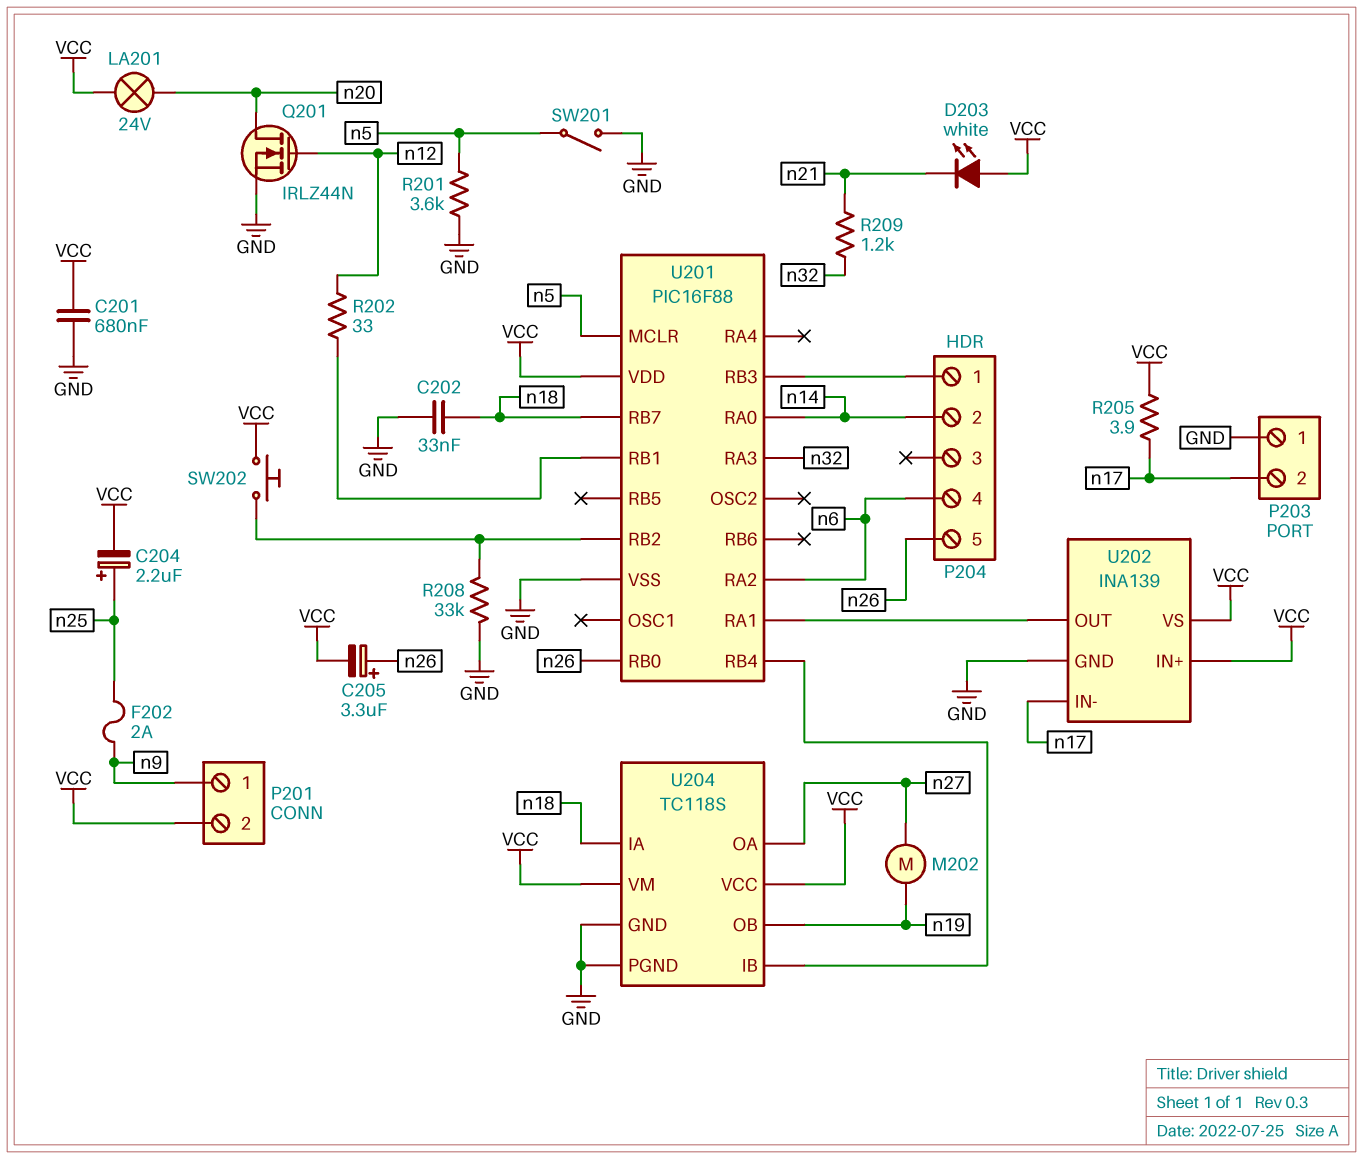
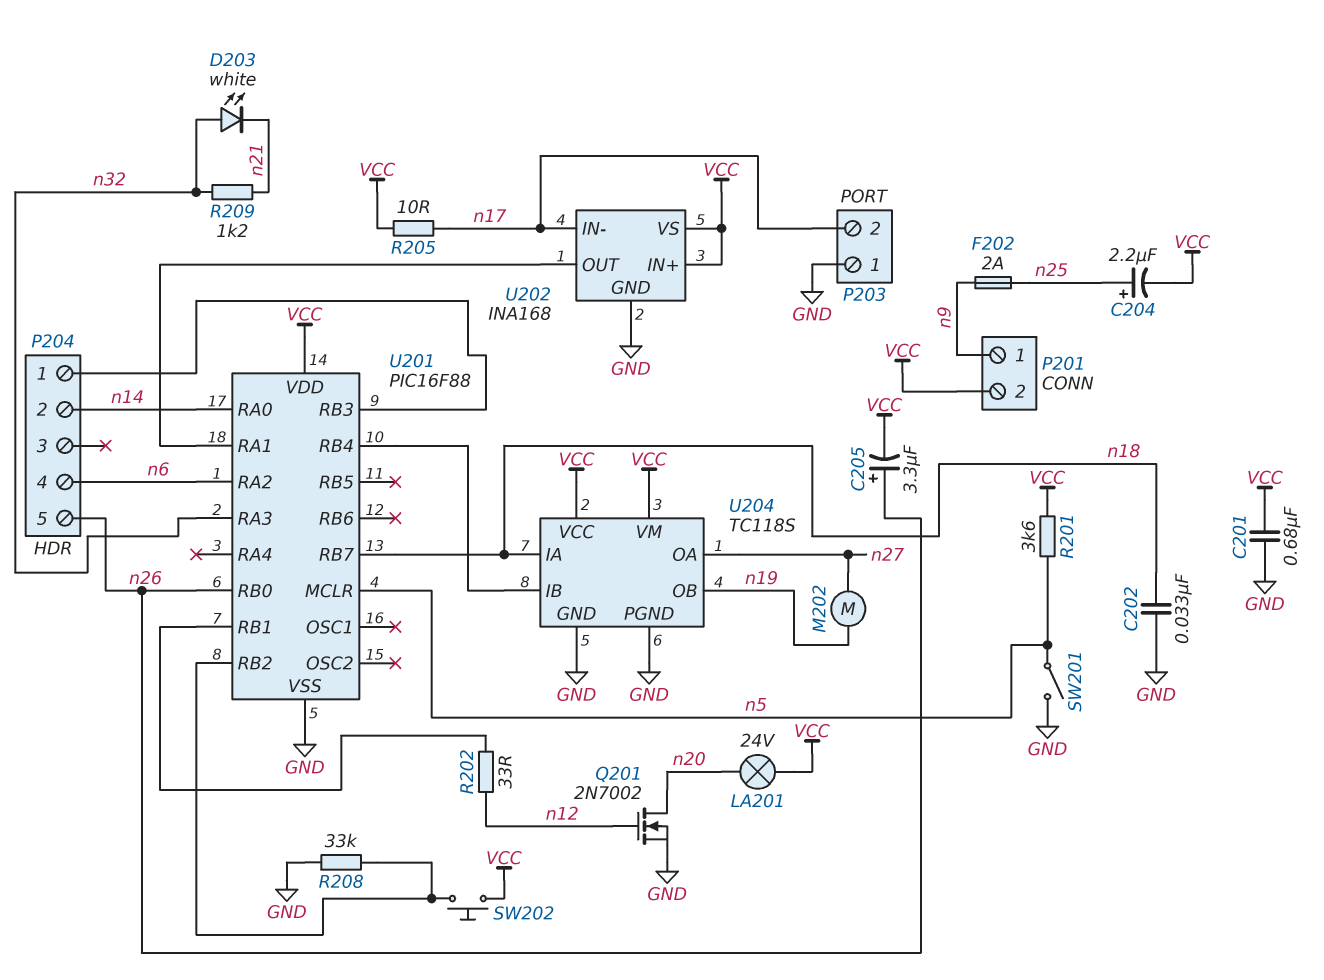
D203: LED white (A VCC, K n21) -> LED white (A n32, K n21)
Q201: NMOS IRLZ44N (G n12, D n20, S GND) -> NMOS 2N7002 (G n12, D n20, S GND)
R201: 3.6k (GND, n5) -> 3.6k (VCC, n5)
R205: 3.9 (VCC, n17) -> 10 (VCC, n17)
U202: INA139 -> INA168

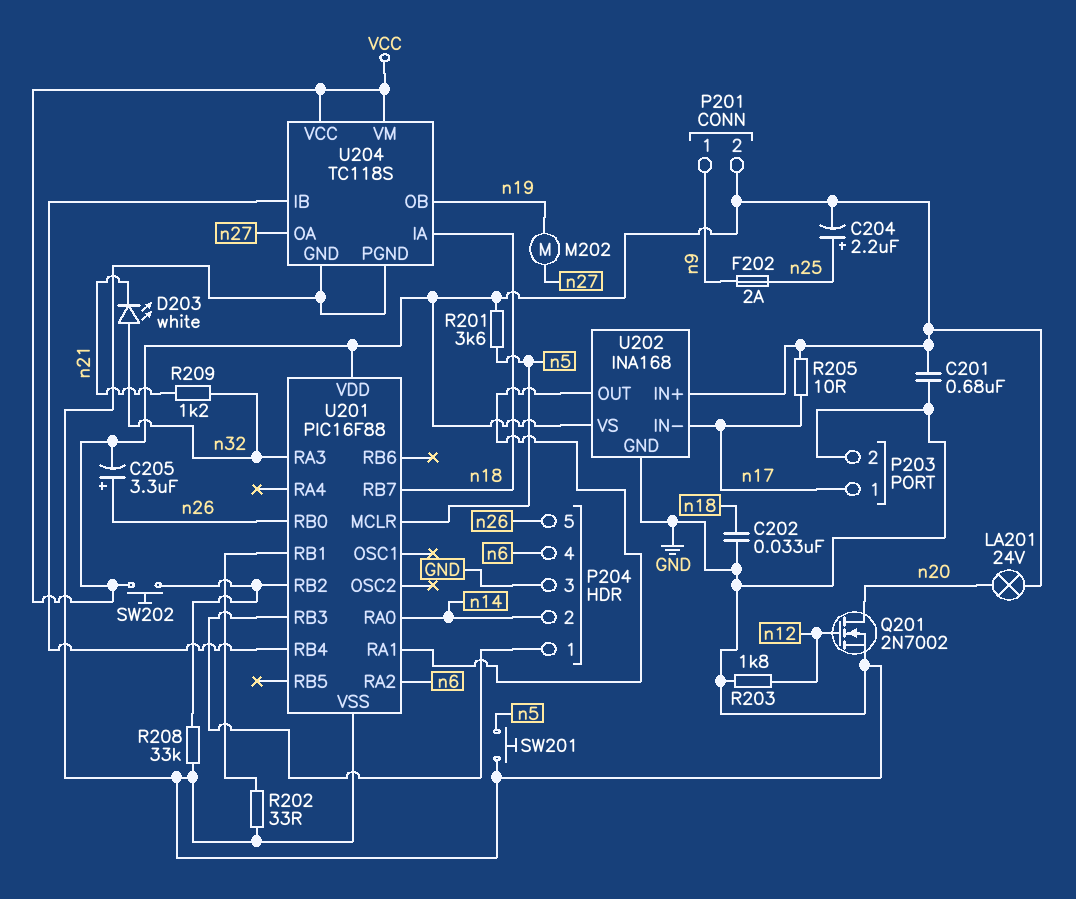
P203 pin 1: GND -> n17
P203 pin 2: n17 -> GND
P204 pin 3: none -> GND
R202: 33 (U201/RB1, n12) -> 33 (GND, U201/RB1)
R203: none -> 1.8k (GND, n12)
SW201: switch (GND, n5) -> button (GND, n5)

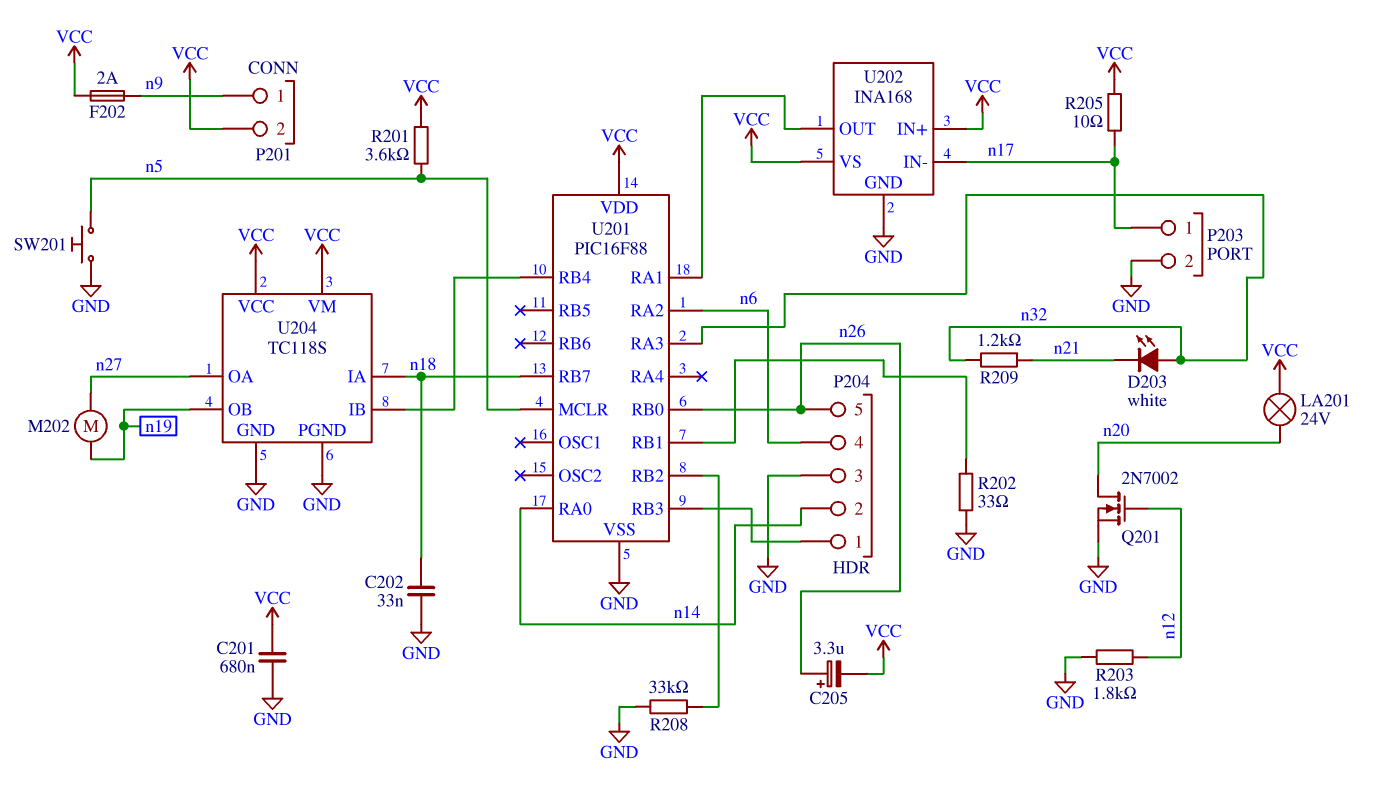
C204: 2.2uF (plus n25, minus VCC) -> none
F202: 2A (n9, n25) -> 2A (VCC, n9)
SW202: button (U201/RB2, VCC) -> none

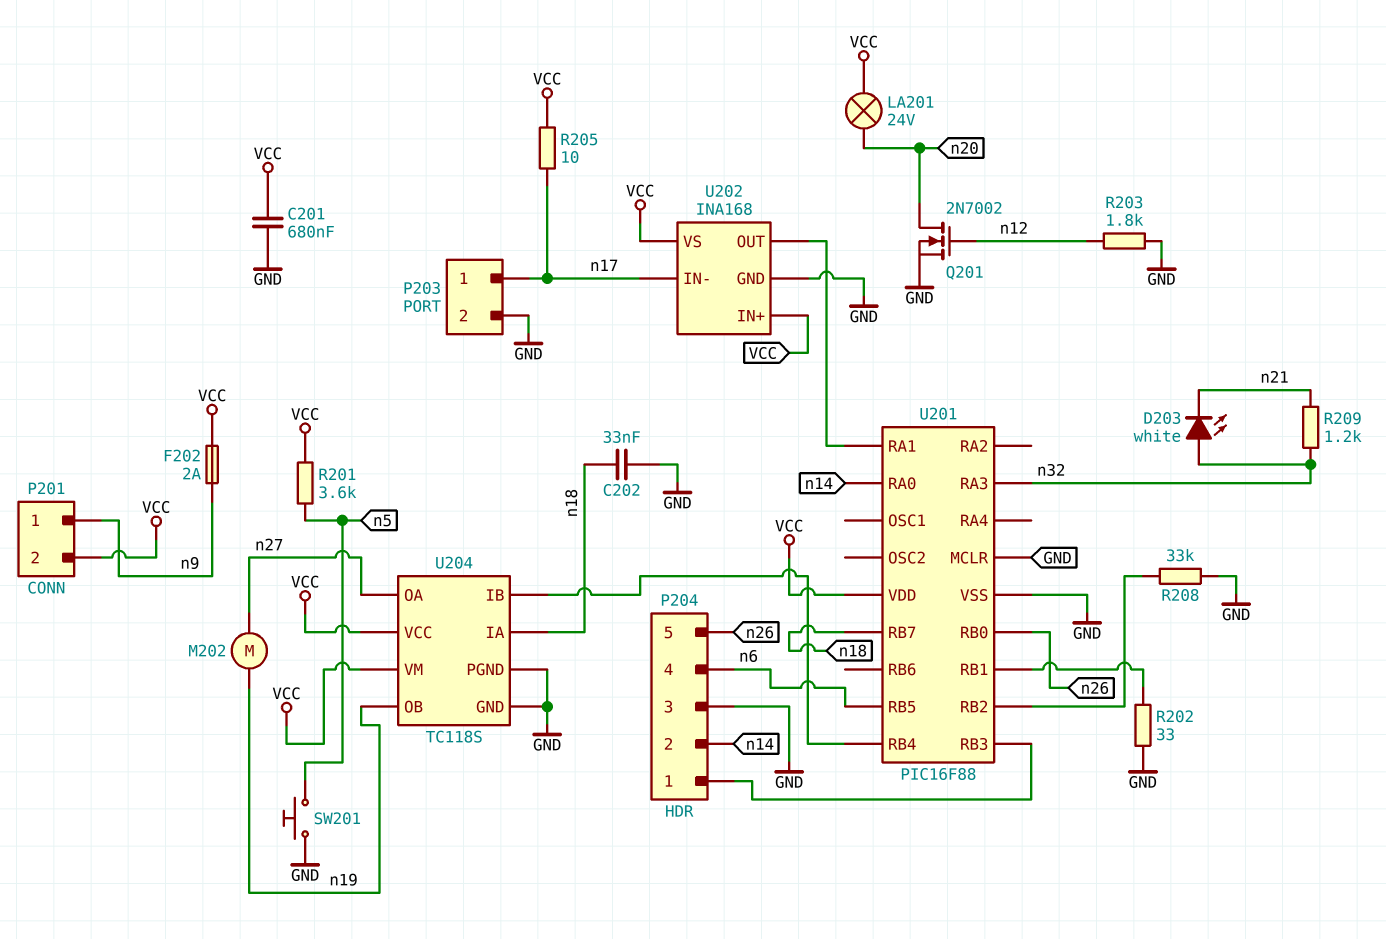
C205: 3.3uF (plus n26, minus VCC) -> none
U201 pin MCLR: n5 -> GND
U201 pin RA2: n6 -> none
U201 pin RB5: none -> n6

